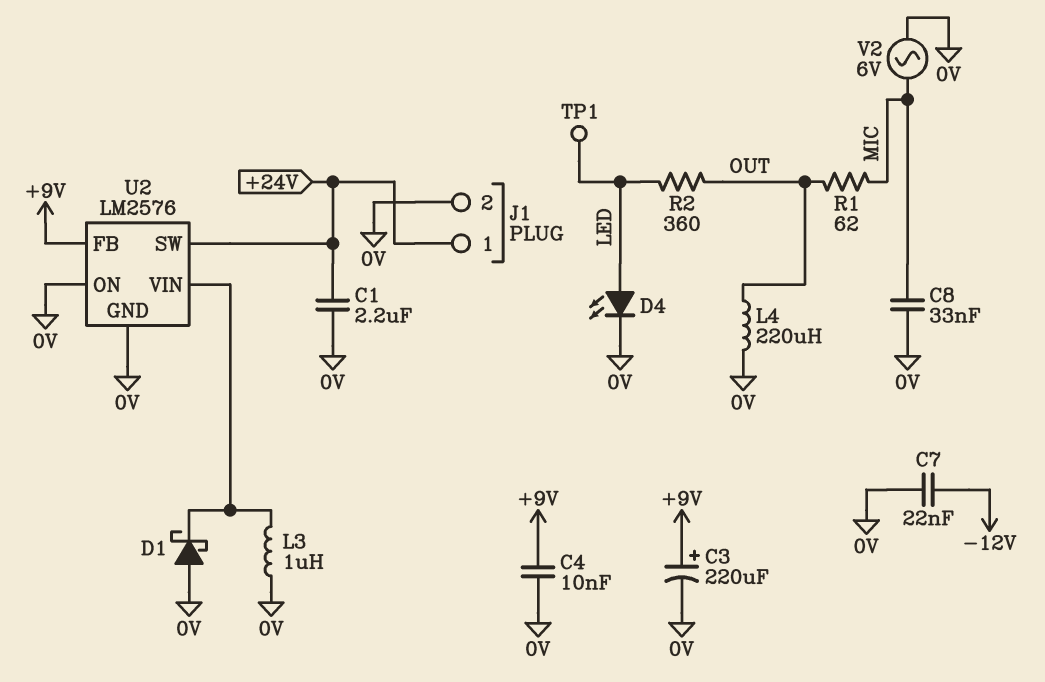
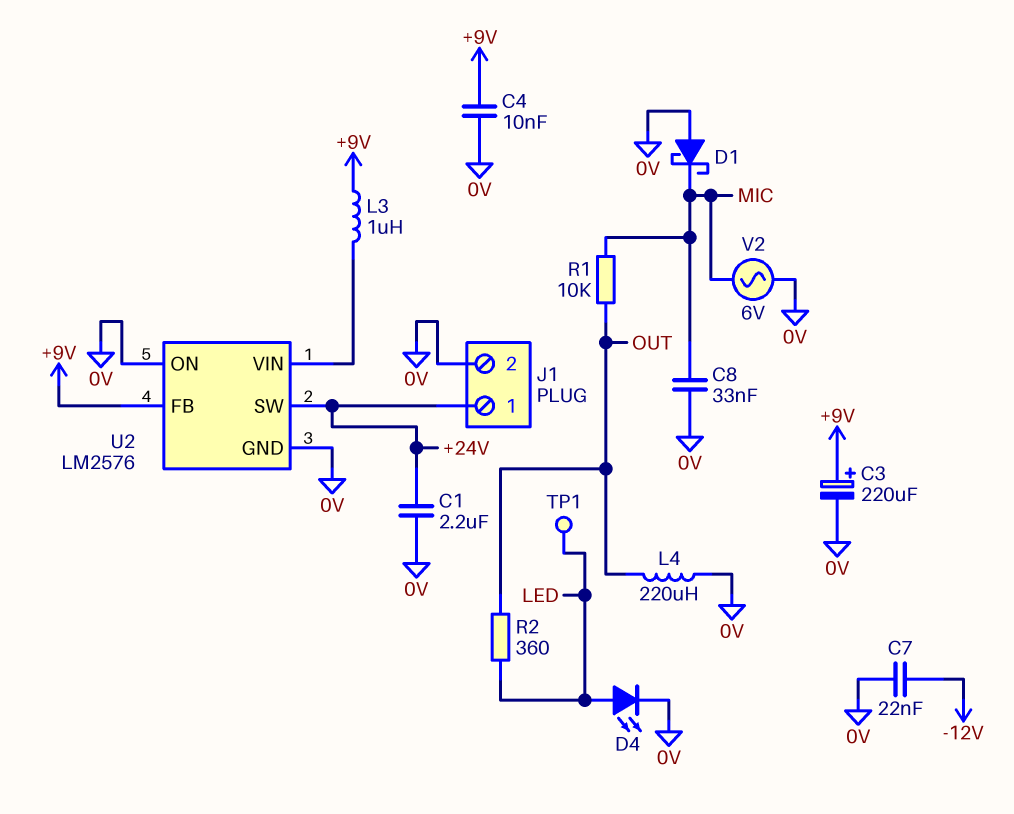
D1: schottky (A 0V, K U2/VIN) -> schottky (A 0V, K MIC)
L3: 1uH (0V, U2/VIN) -> 1uH (+9V, U2/VIN)
R1: 62 (MIC, OUT) -> 10k (MIC, OUT)

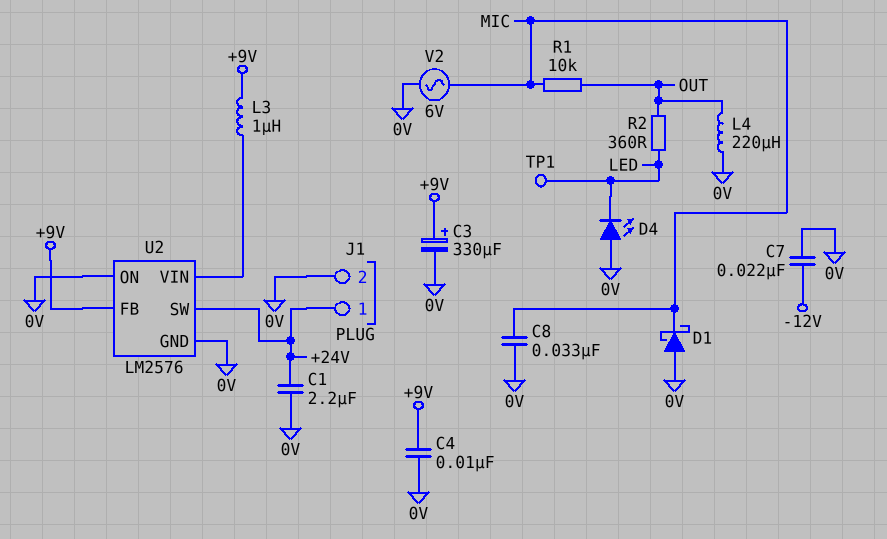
C3: 220uF (plus +9V, minus 0V) -> 330uF (plus +9V, minus 0V)
D4: LED (A LED, K 0V) -> LED (A 0V, K LED)

